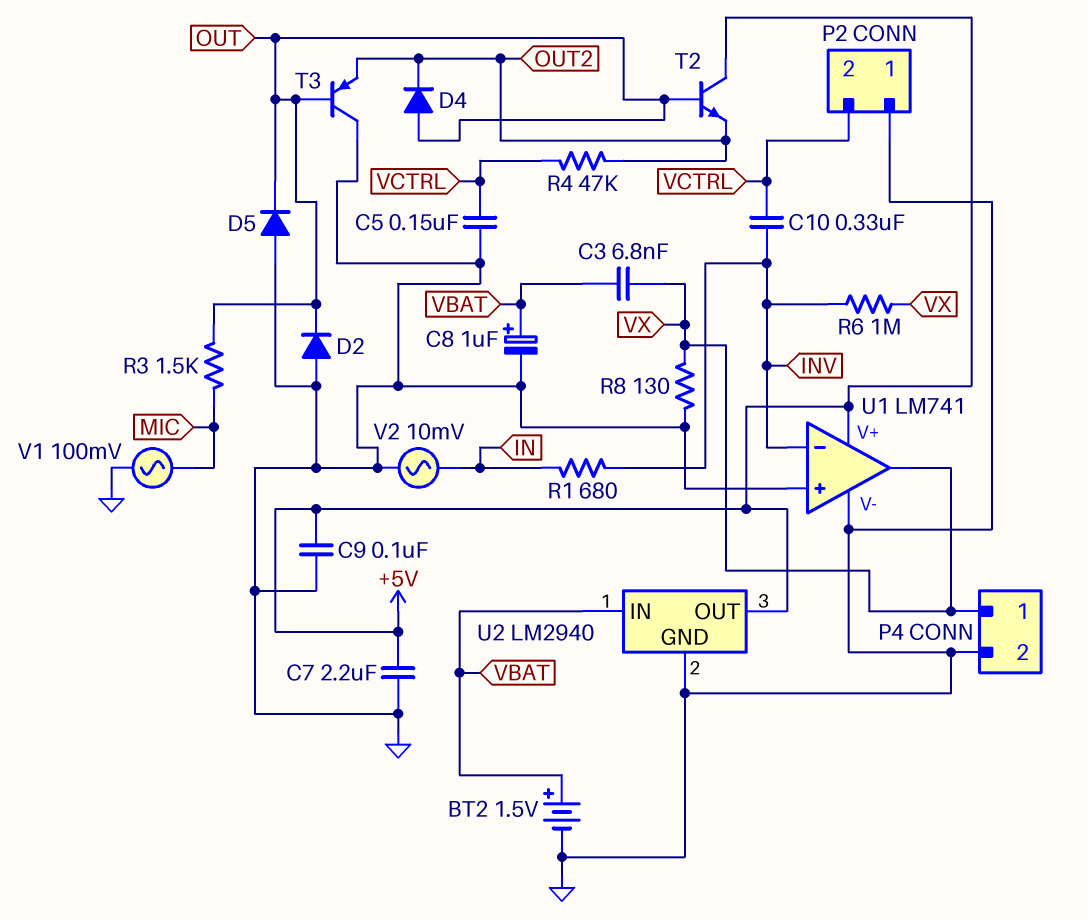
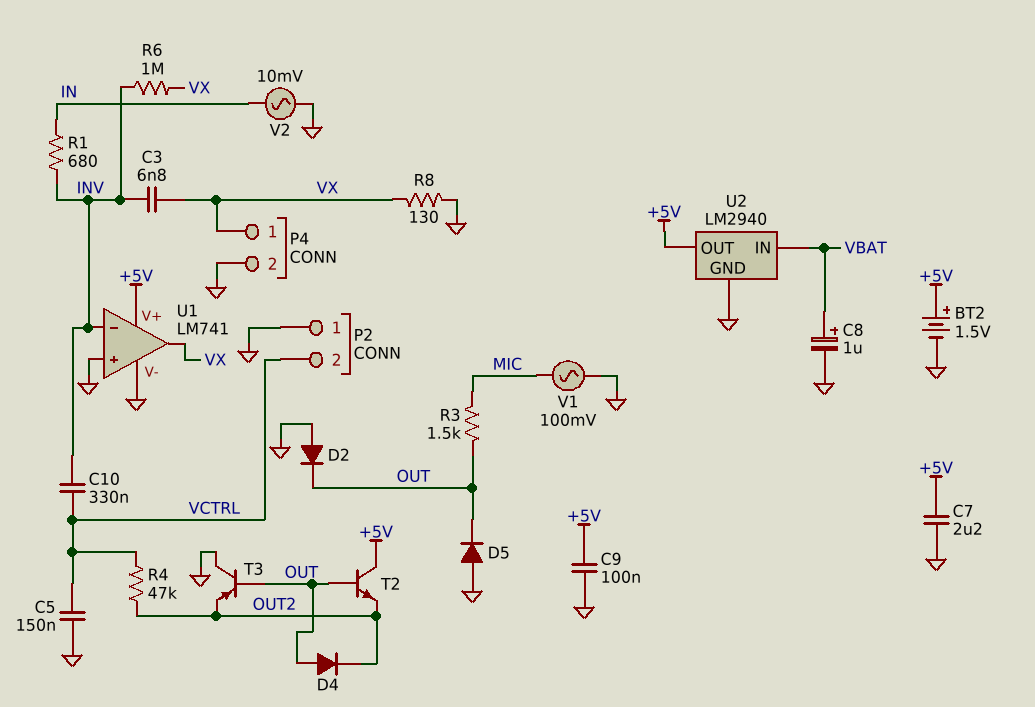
BT2: 1.5V (plus VBAT, minus GND) -> 1.5V (plus +5V, minus GND)
C3: 6.8nF (VBAT, VX) -> 6.8nF (INV, VX)

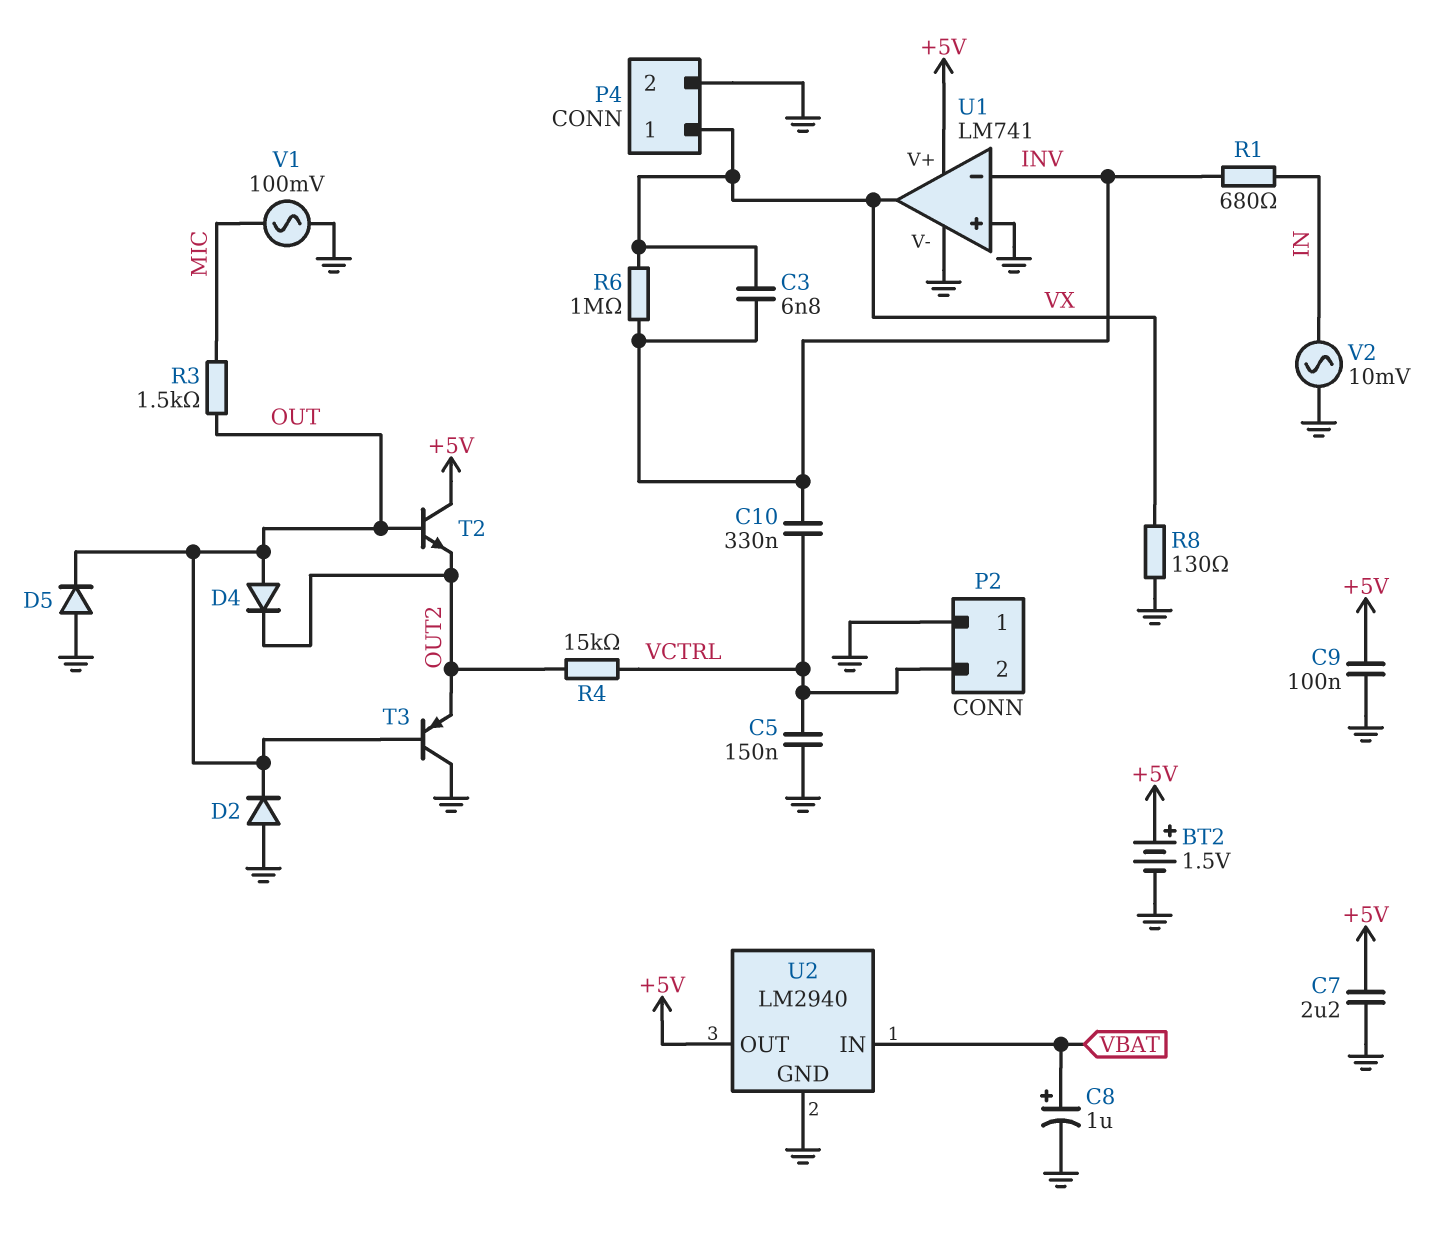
R4: 47k (OUT2, VCTRL) -> 15k (OUT2, VCTRL)

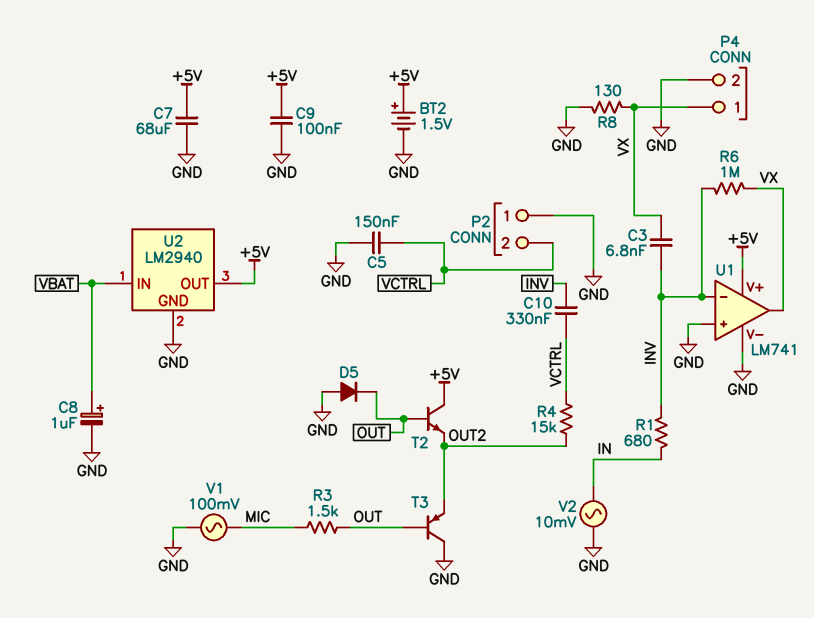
C7: 2.2uF (+5V, GND) -> 68uF (+5V, GND)
D2: diode (A GND, K OUT) -> none
D4: diode (A OUT, K OUT2) -> none

